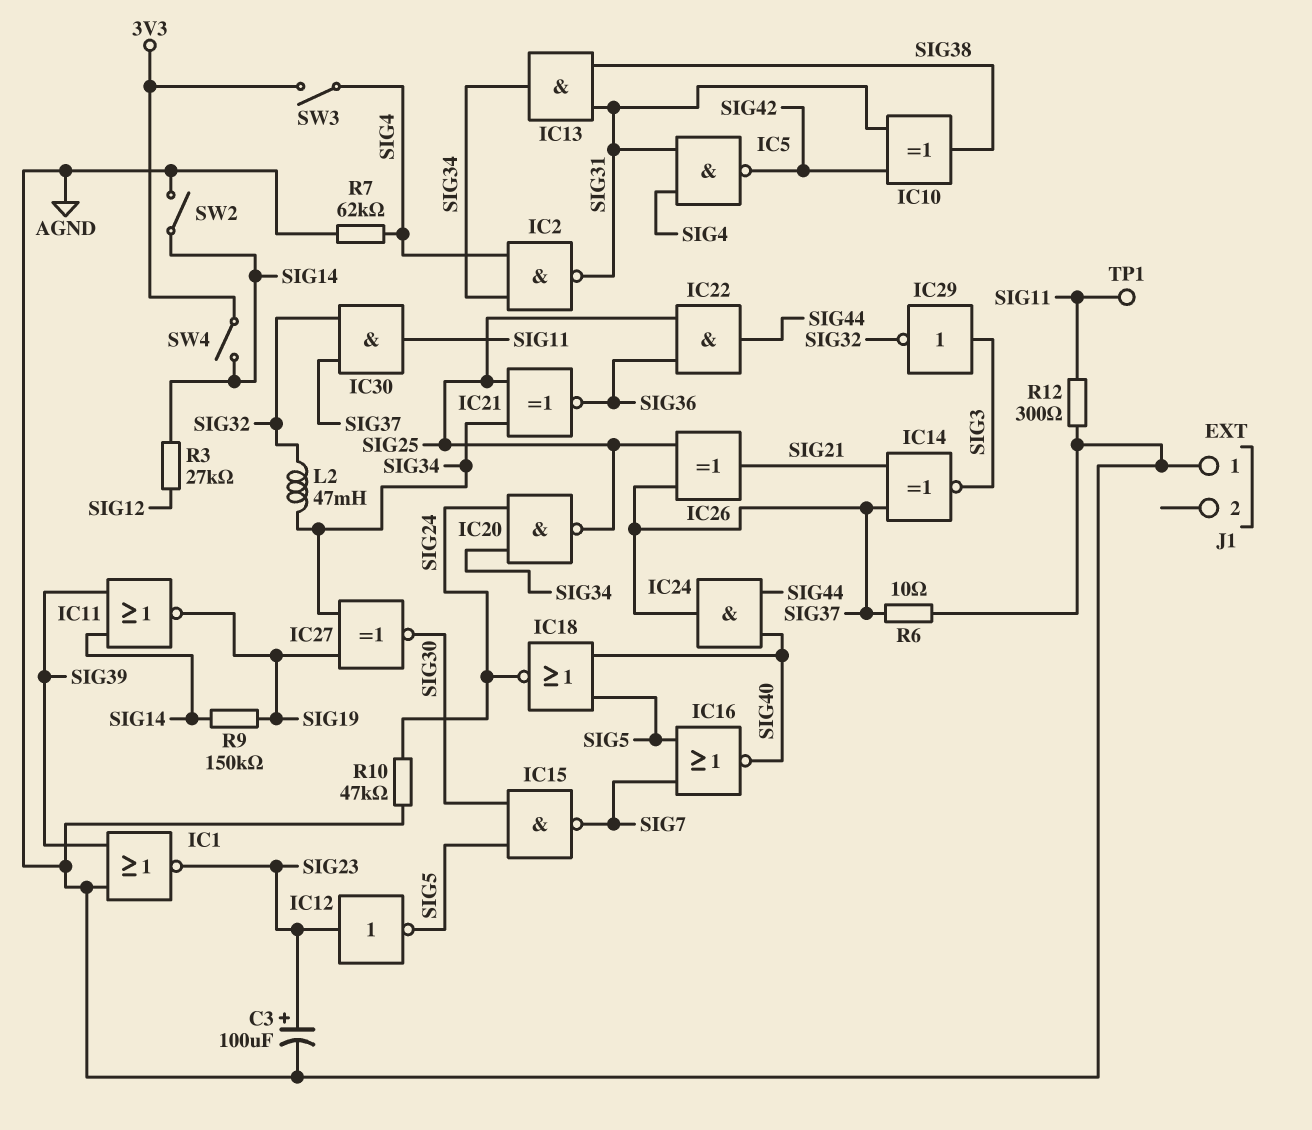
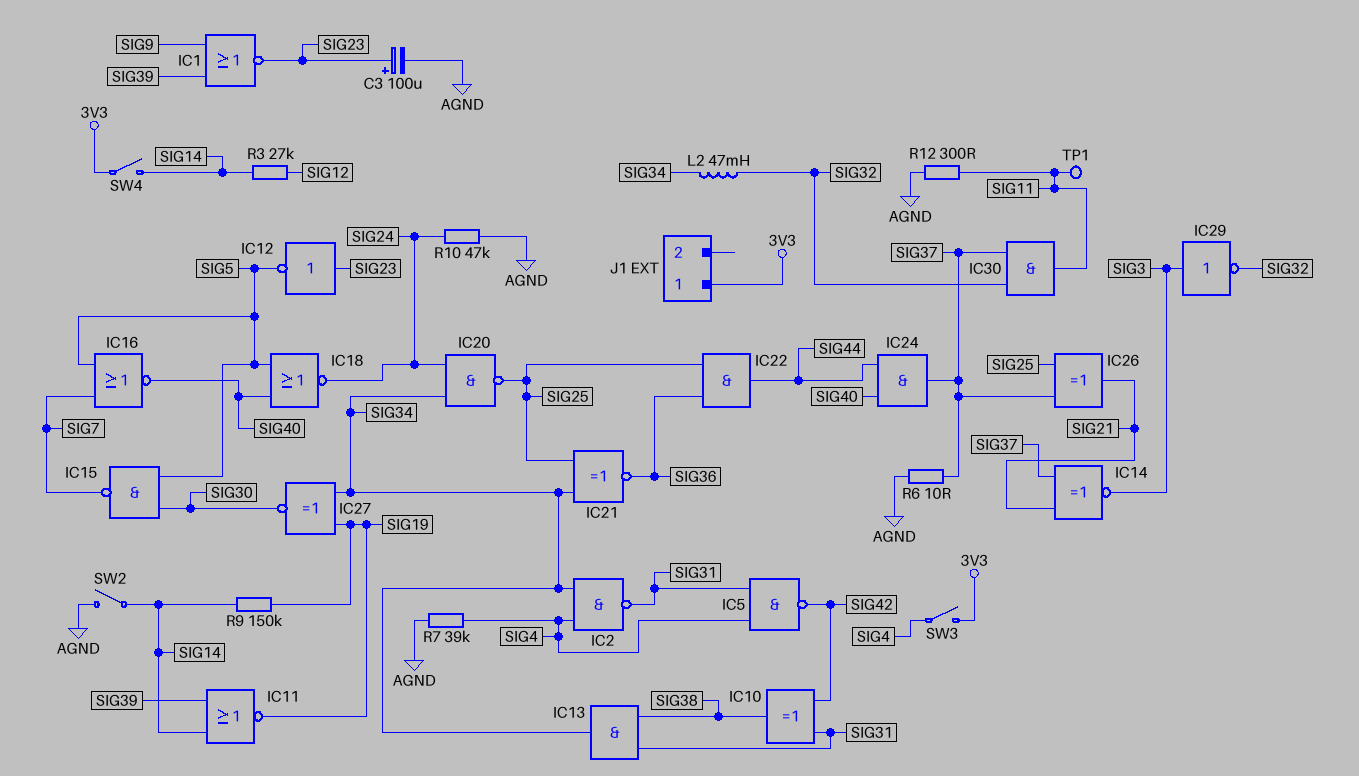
IC1: NOR (in AGND, in SIG39, out SIG23) -> NOR (in SIG9, in SIG39, out SIG23)
J1 pin 1: AGND -> 3V3
R7: 62k (AGND, SIG4) -> 39k (AGND, SIG4)

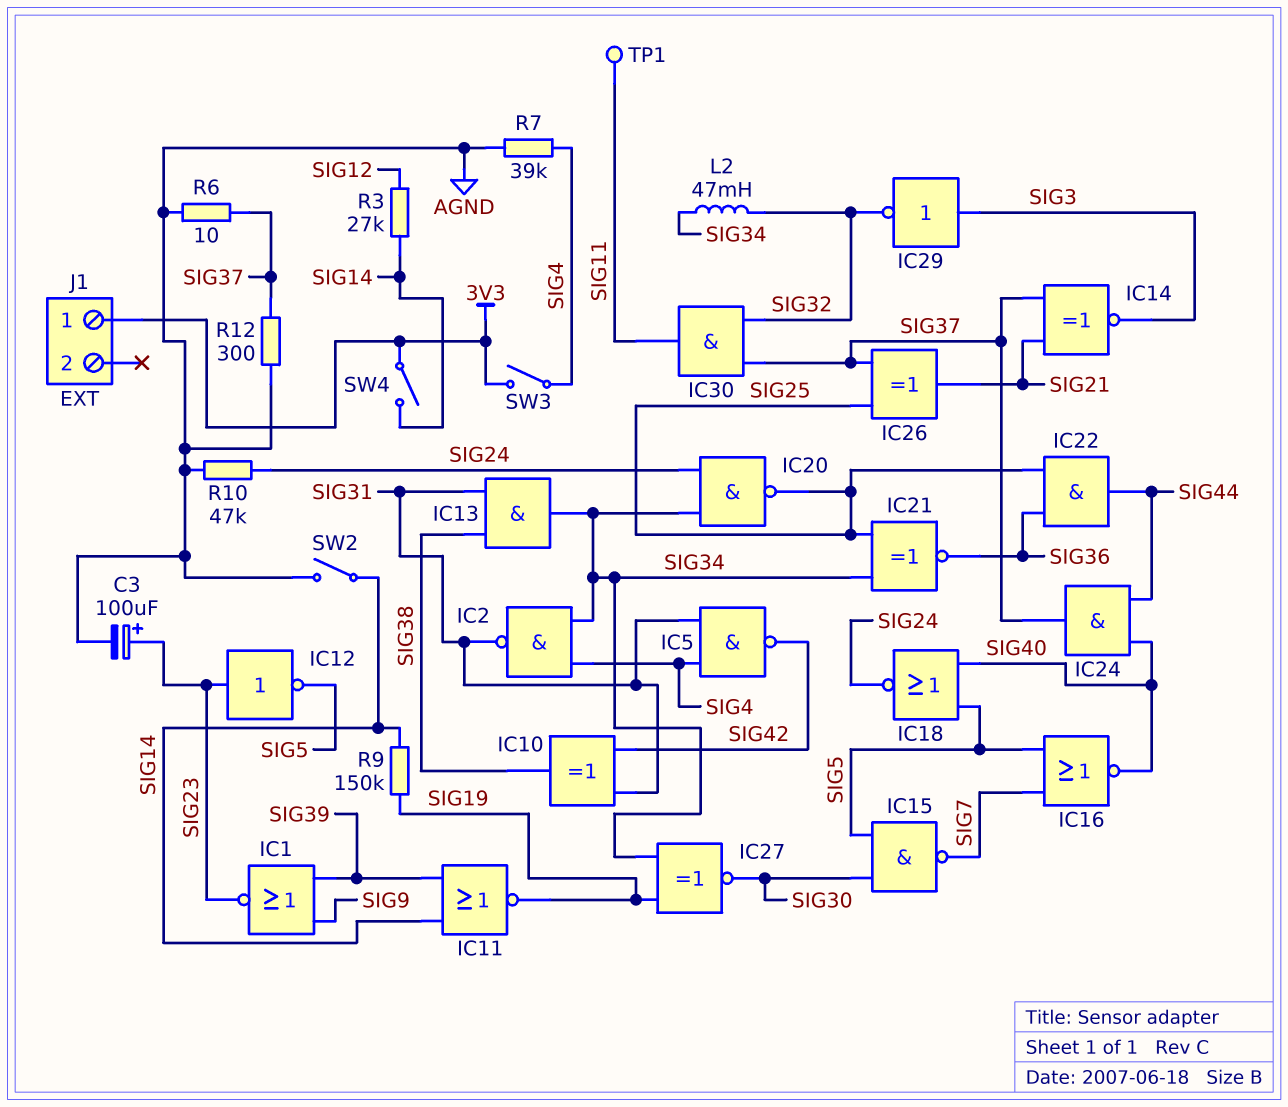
R12: 300 (AGND, SIG11) -> 300 (AGND, SIG37)

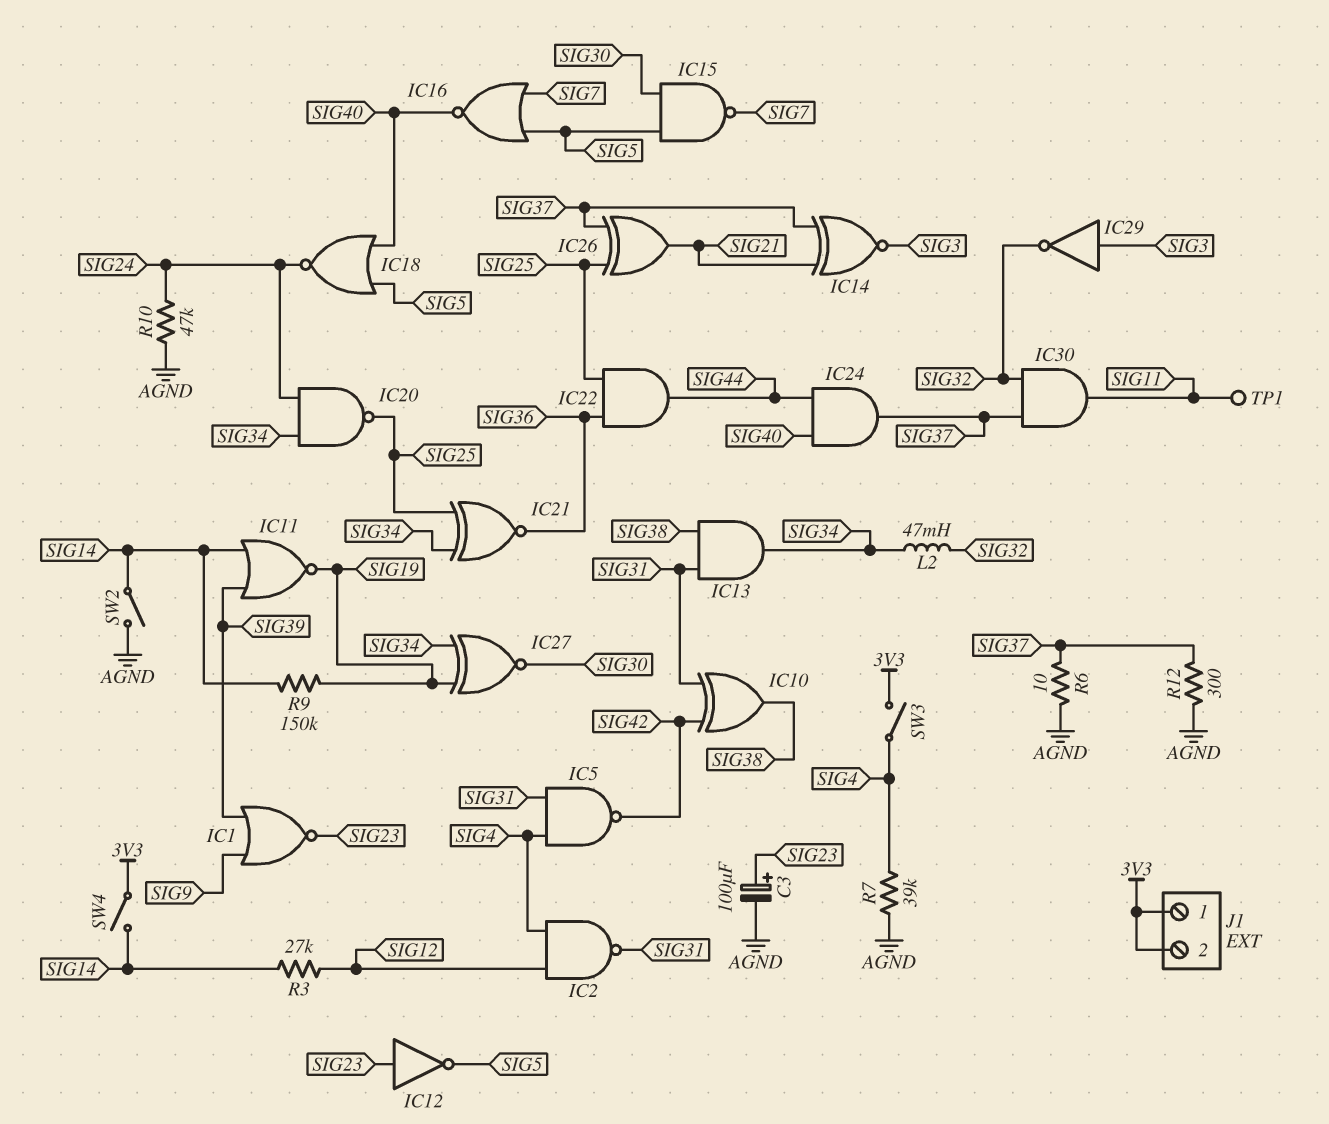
IC2: NAND (in SIG4, in SIG34, out SIG31) -> NAND (in SIG4, in SIG12, out SIG31)
J1 pin 2: none -> 3V3

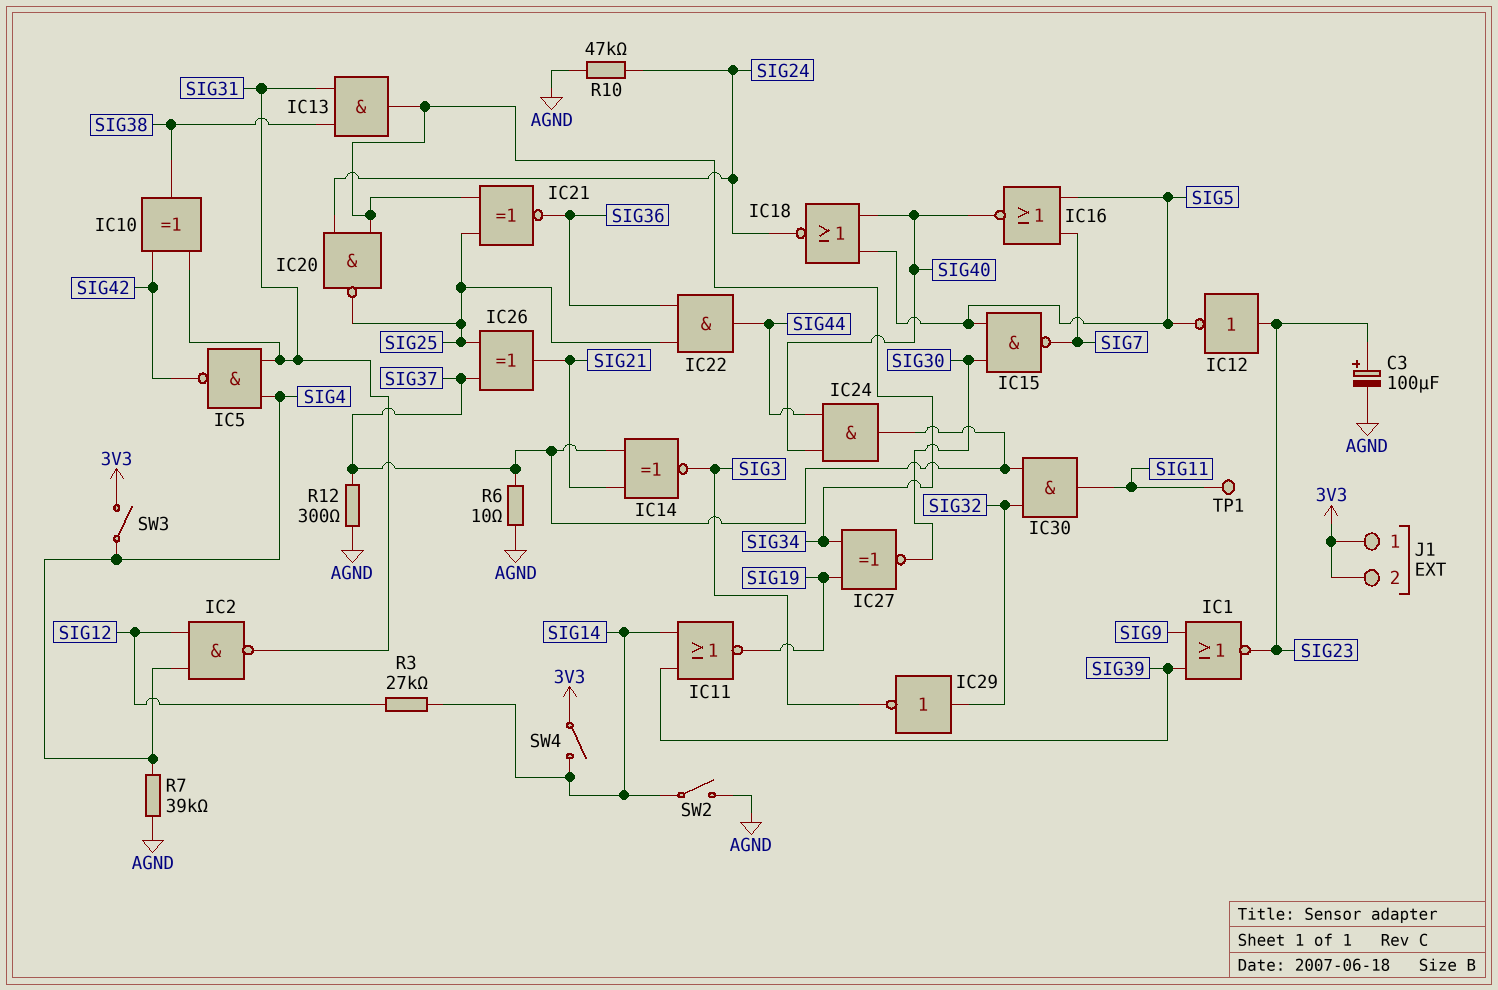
IC29: NOT (in SIG3, out SIG32) -> NOT (in SIG32, out SIG3)
L2: 47mH (SIG32, SIG34) -> none
R9: 150k (SIG14, SIG19) -> none

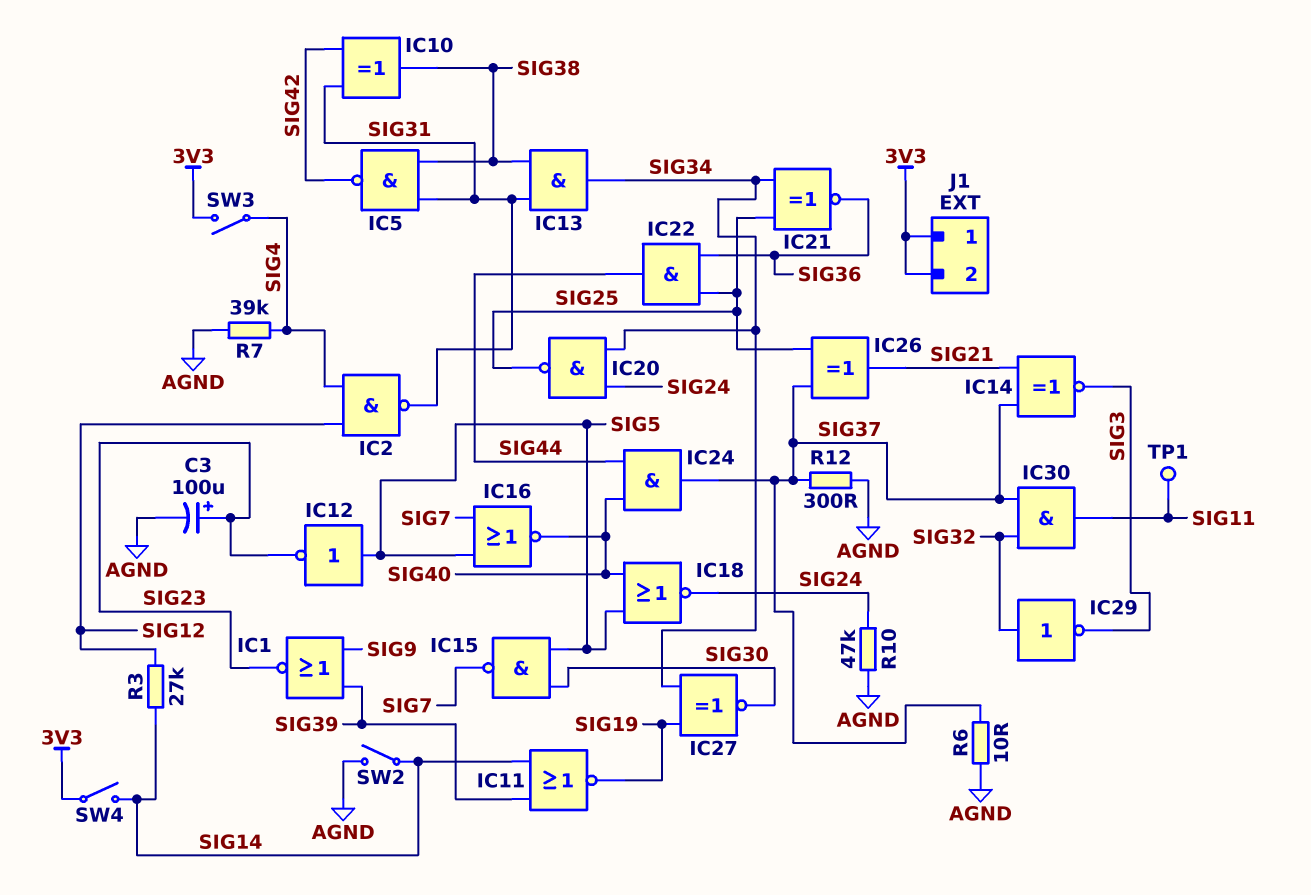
IC5: NAND (in SIG4, in SIG31, out SIG42) -> NAND (in SIG31, in SIG38, out SIG42)
IC12: NOT (in SIG23, out SIG5) -> NOT (in SIG5, out SIG23)

